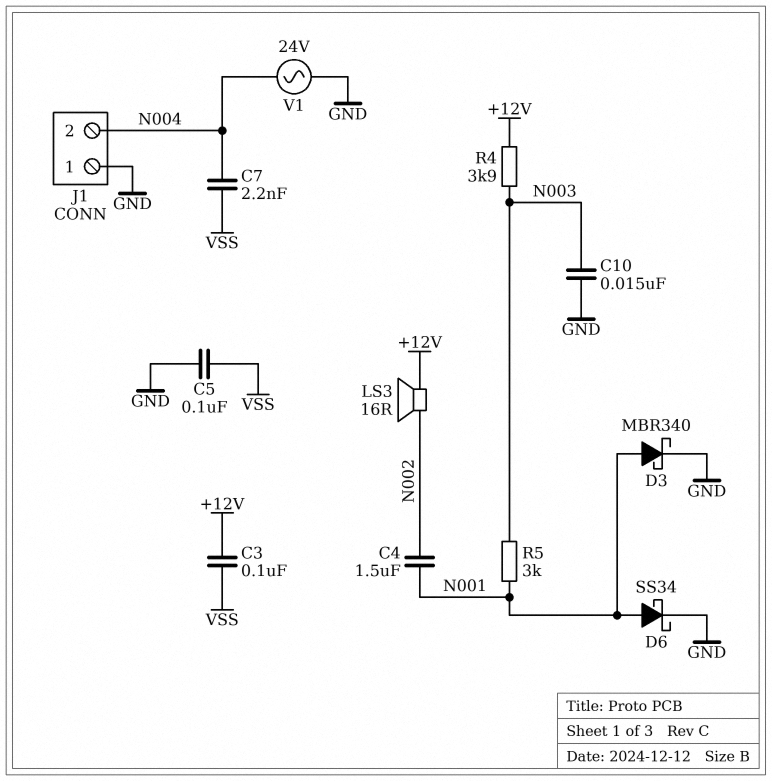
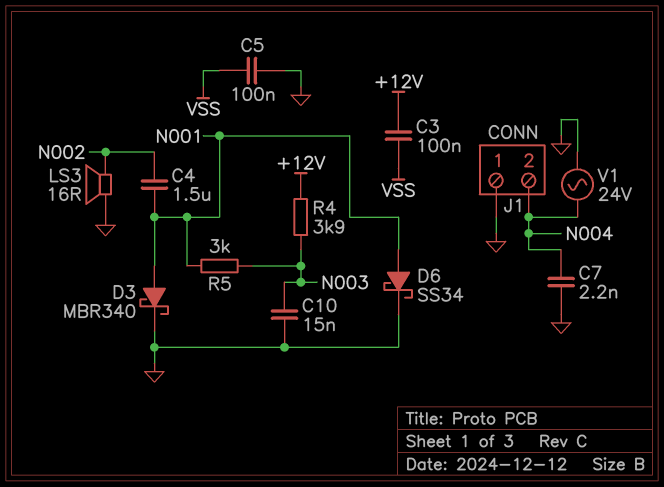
C7: 2.2nF (N004, VSS) -> 2.2nF (GND, N004)
LS3: speaker 16R (+12V, N002) -> speaker 16R (GND, N002)

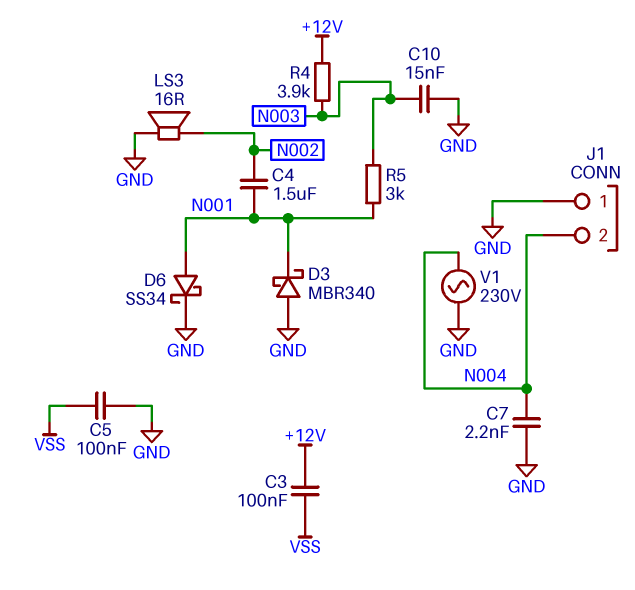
D3: schottky MBR340 (A N001, K GND) -> schottky MBR340 (A GND, K N001)
V1: AC 24V (GND, N004) -> AC 230V (GND, N004)

